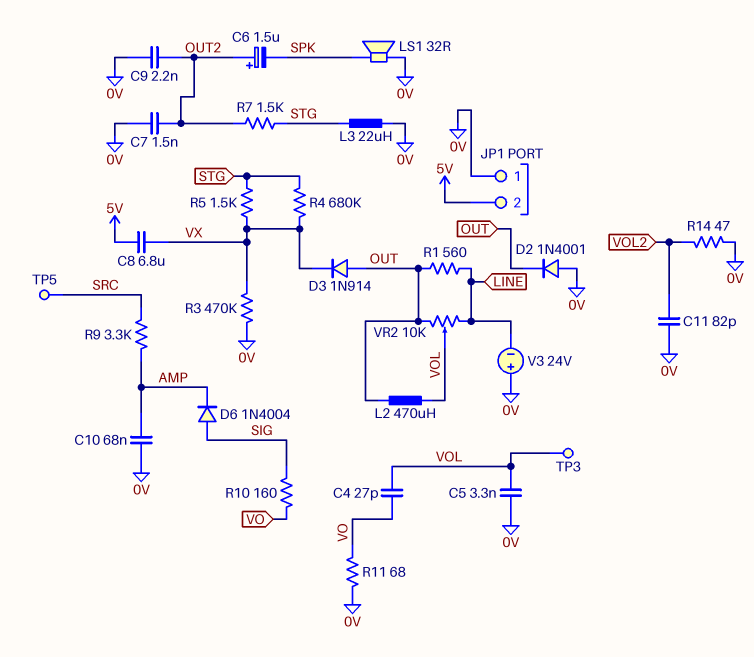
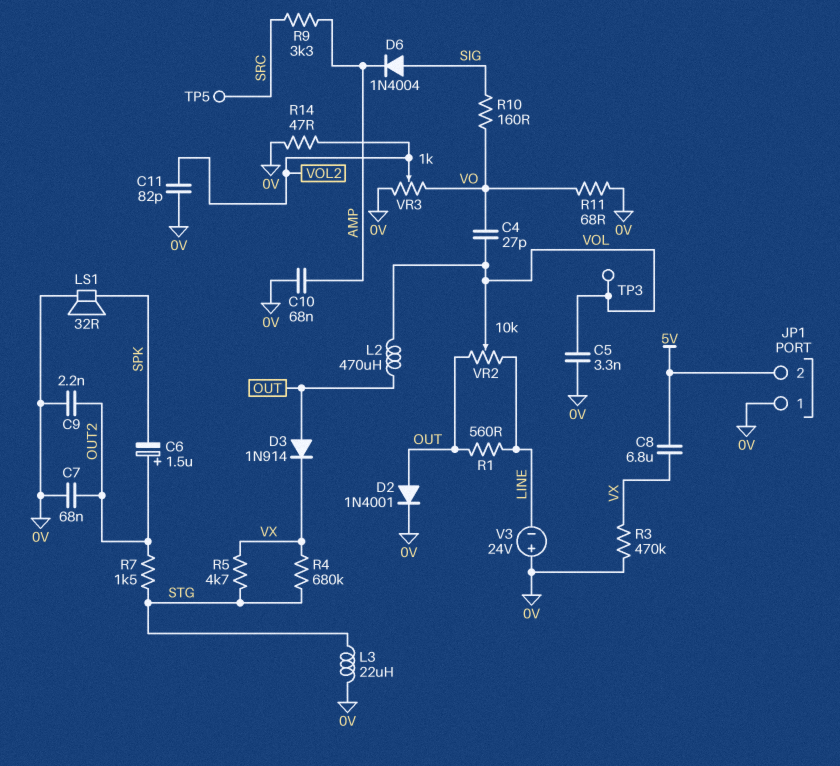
C7: 1.5nF (0V, OUT2) -> 68nF (0V, OUT2)
D2: diode 1N4001 (A 0V, K OUT) -> diode 1N4001 (A OUT, K 0V)
R5: 1.5k (STG, VX) -> 4.7k (STG, VX)
VR3: none -> 1k (0V, VO, wiper VOL2)

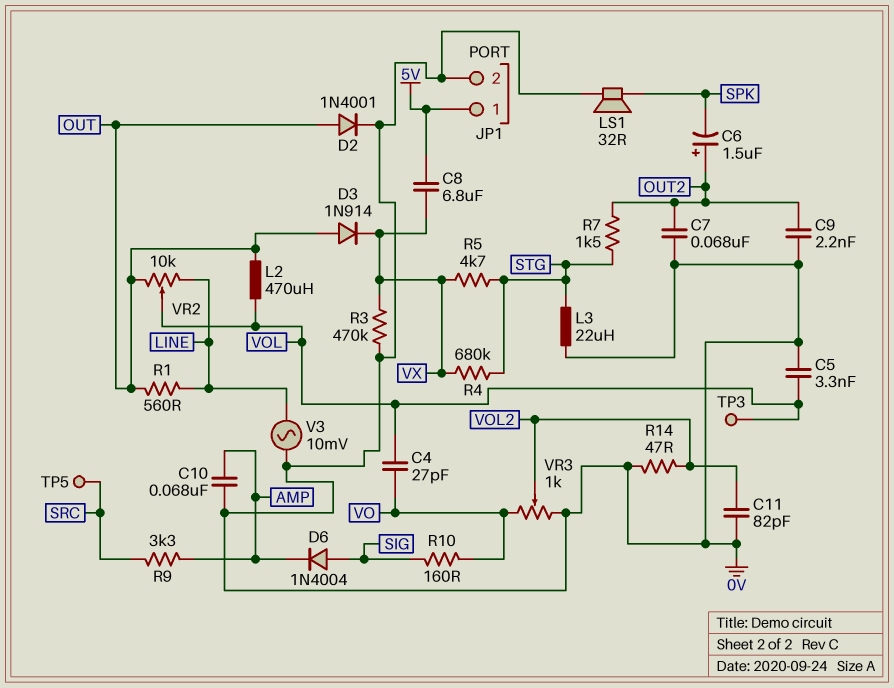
JP1 pin 1: 0V -> 5V
JP1 pin 2: 5V -> 0V
R11: 68 (0V, VO) -> none
V3: 24V (plus 0V, minus LINE) -> AC 10mV (0V, LINE)

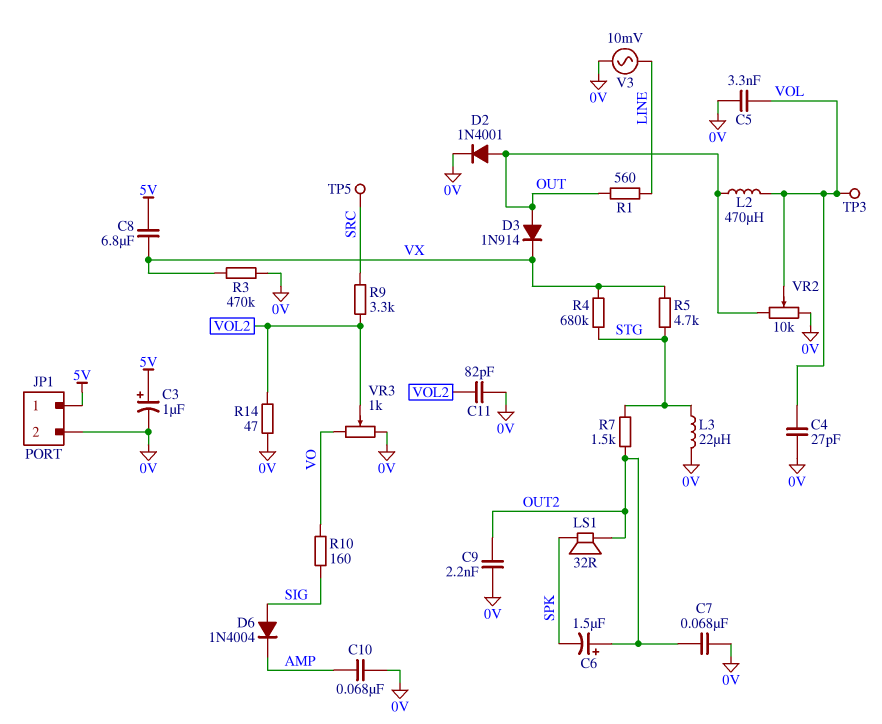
C3: none -> 1uF (plus 5V, minus 0V)
C4: 27pF (VO, VOL) -> 27pF (0V, VOL)
LS1: speaker 32R (0V, SPK) -> speaker 32R (OUT2, SPK)
R9: 3.3k (AMP, SRC) -> 3.3k (SRC, VOL2)
VR2: 10k (LINE, OUT, wiper VOL) -> 10k (0V, OUT, wiper VOL)

